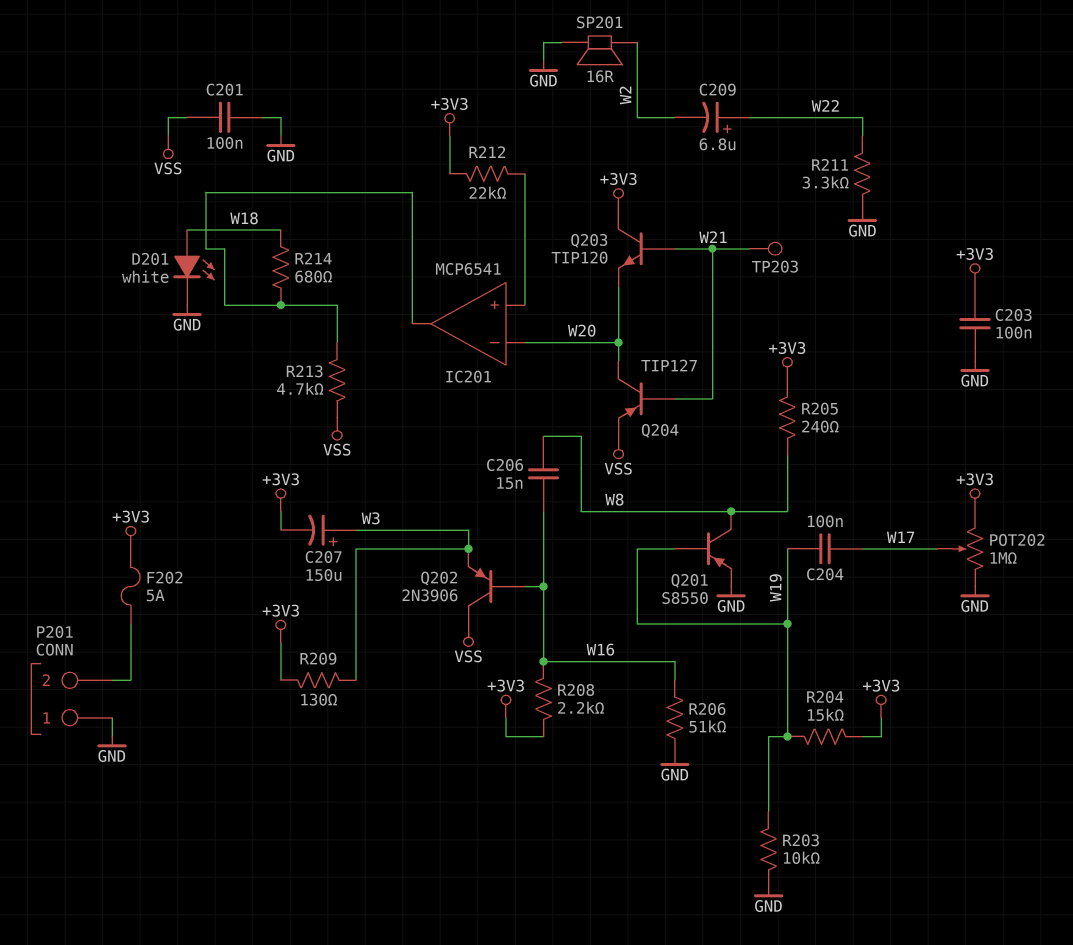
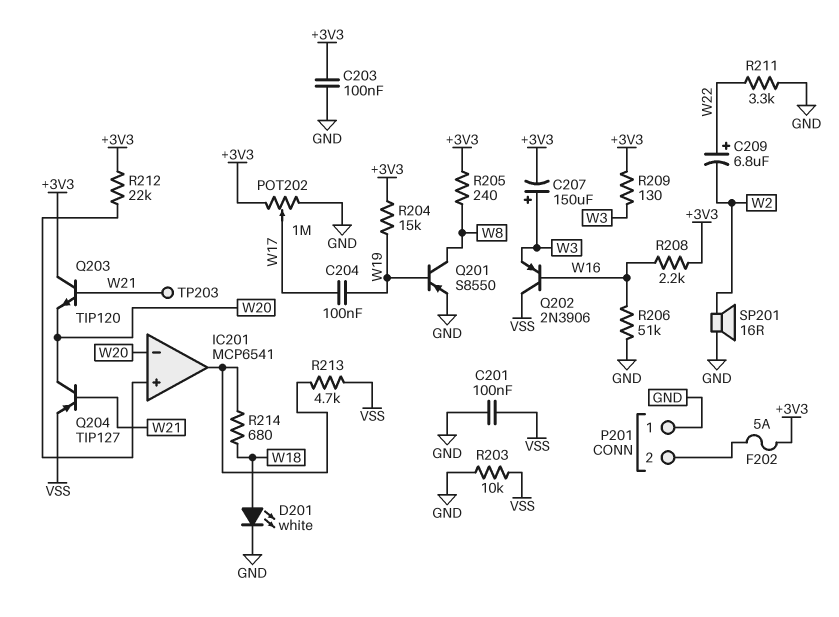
C206: 15nF (W8, W16) -> none
R203: 10k (GND, W19) -> 10k (GND, VSS)

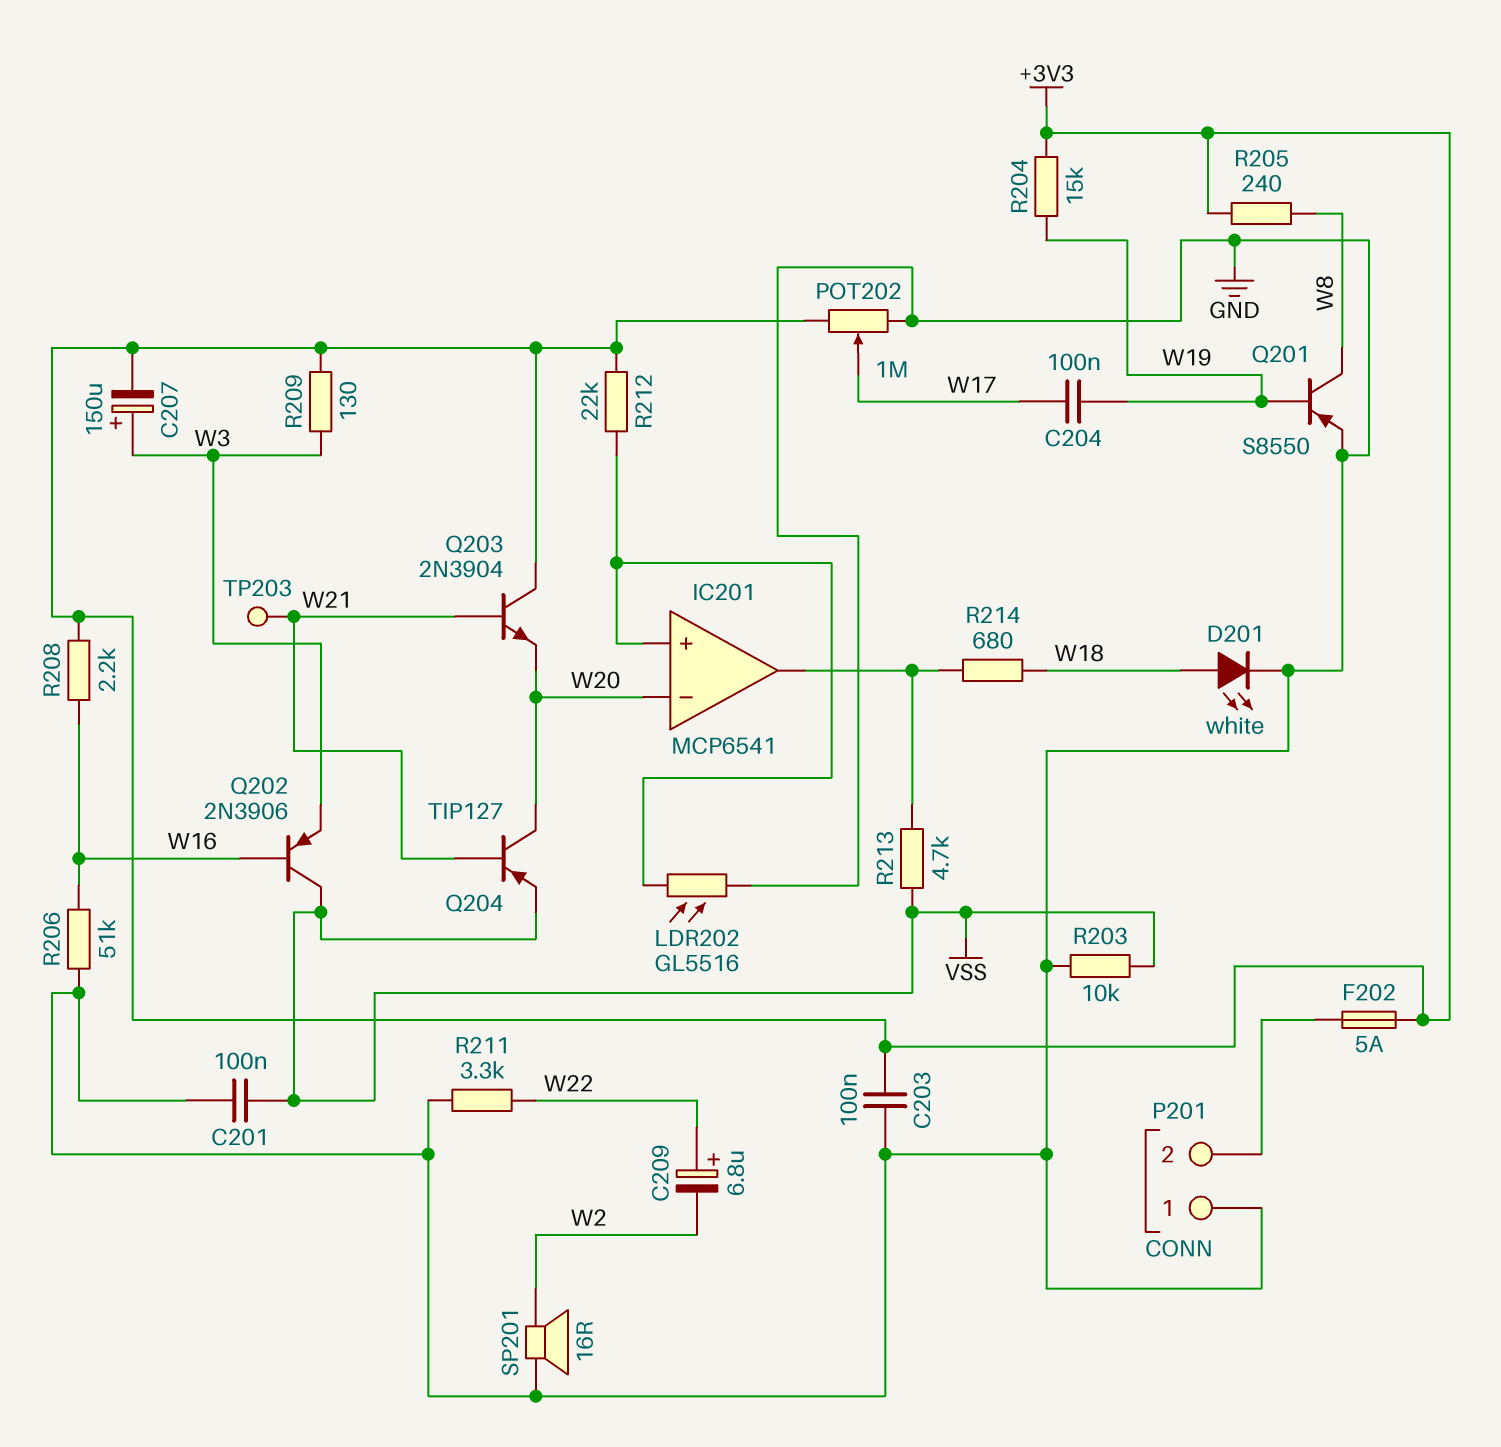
LDR202: none -> GL5516 (GND, IC201/in+)
Q203: NPN TIP120 (B W21, C +3V3, E W20) -> NPN 2N3904 (B W21, C +3V3, E W20)

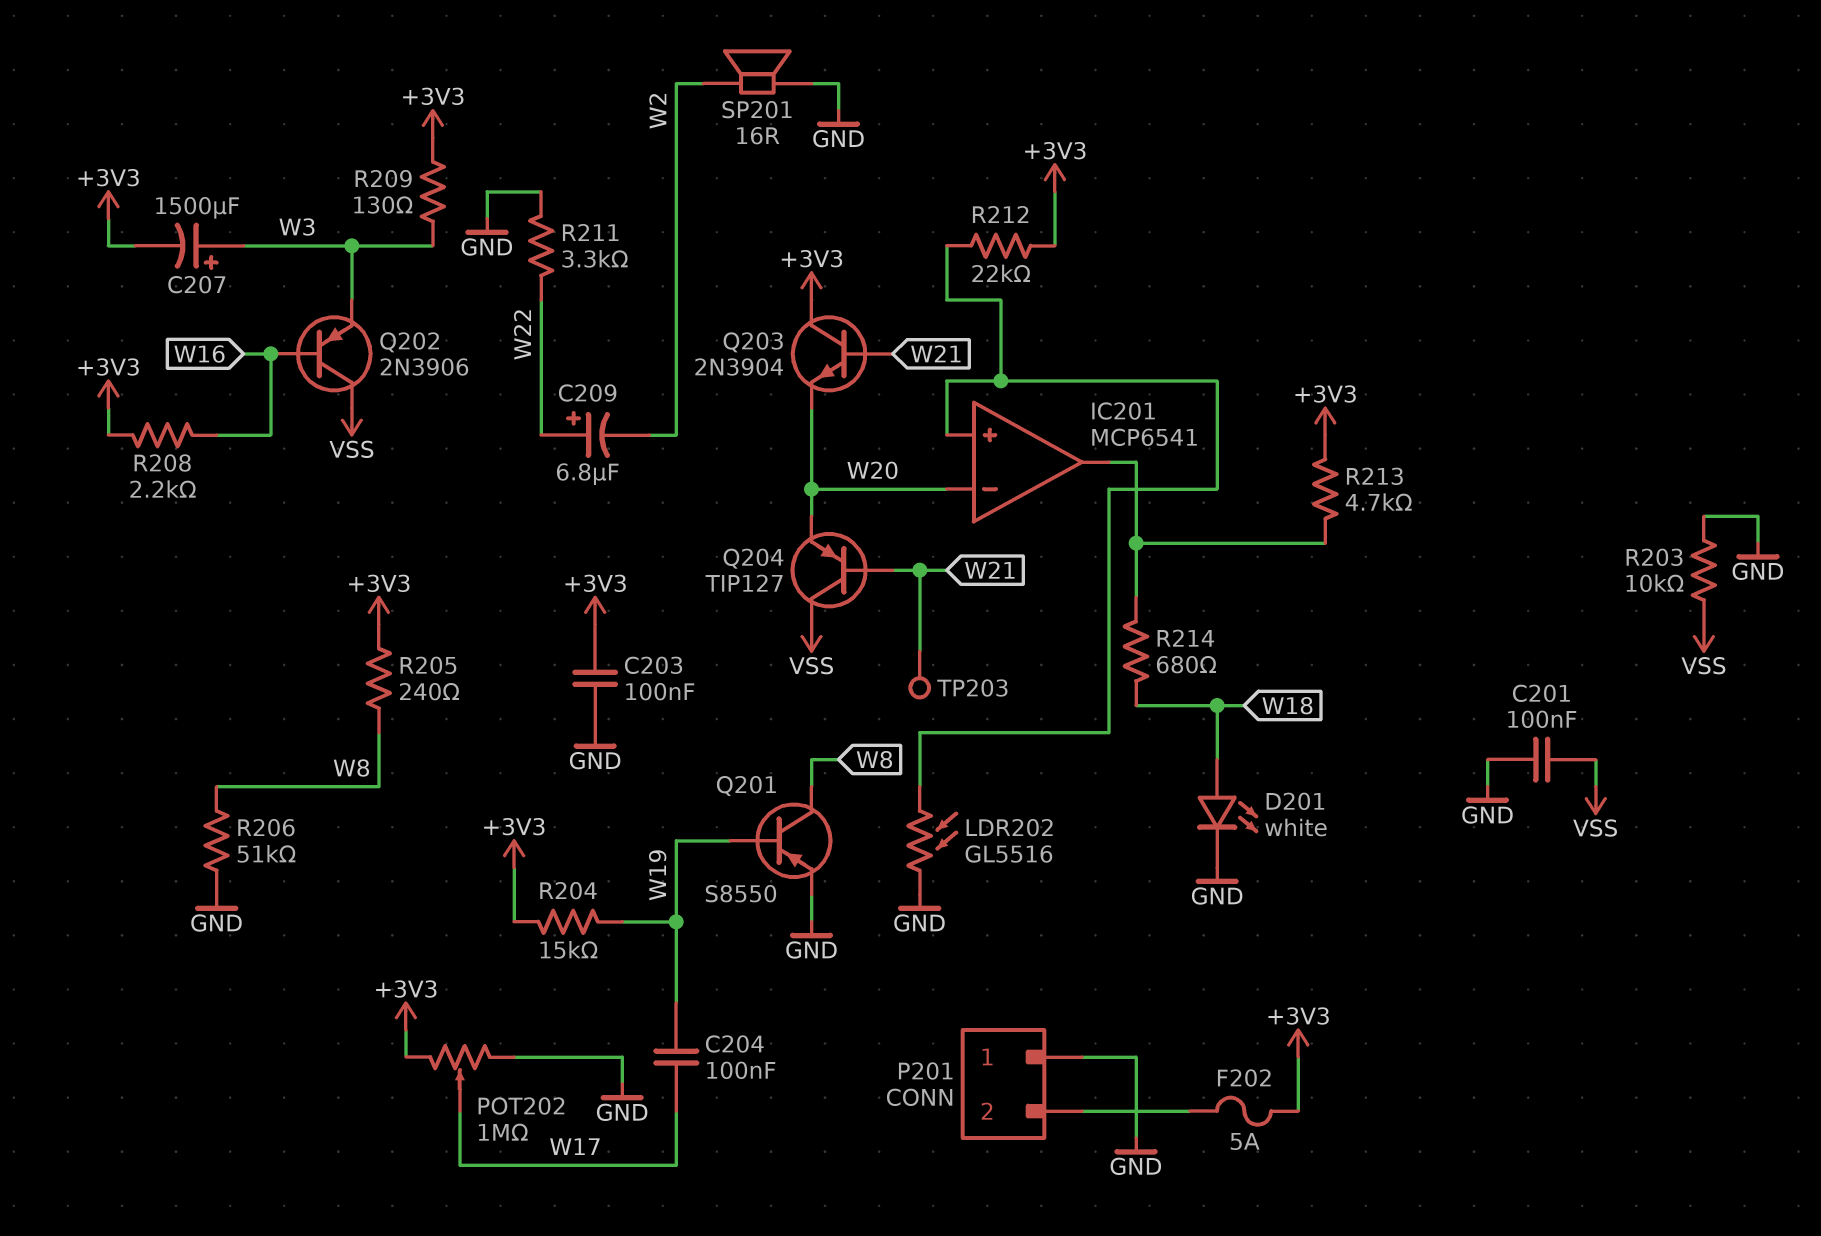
C207: 150uF (plus W3, minus +3V3) -> 1500uF (plus W3, minus +3V3)
Q204: PNP TIP127 (B W21, C W20, E VSS) -> PNP TIP127 (B W21, C VSS, E W20)
R206: 51k (GND, W16) -> 51k (GND, W8)
R213: 4.7k (IC201/out, VSS) -> 4.7k (+3V3, IC201/out)

